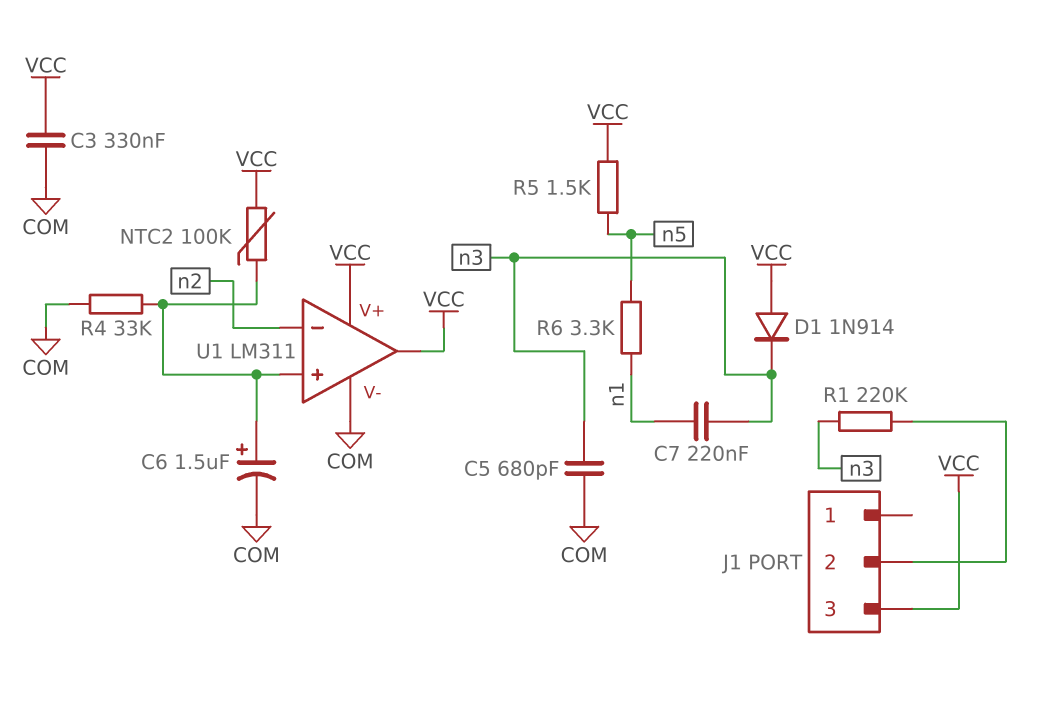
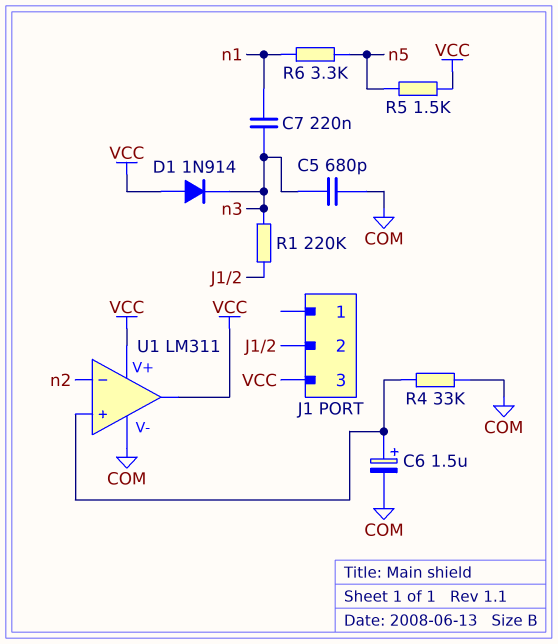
C3: 330nF (COM, VCC) -> none
NTC2: 100k (U1/in+, VCC) -> none

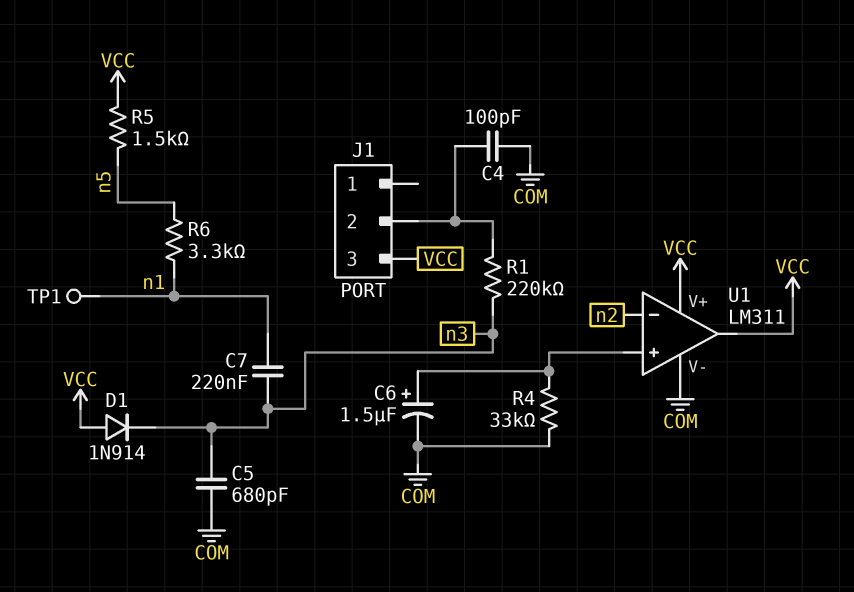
C4: none -> 100pF (COM, J1/2)
TP1: none -> test point (n1)

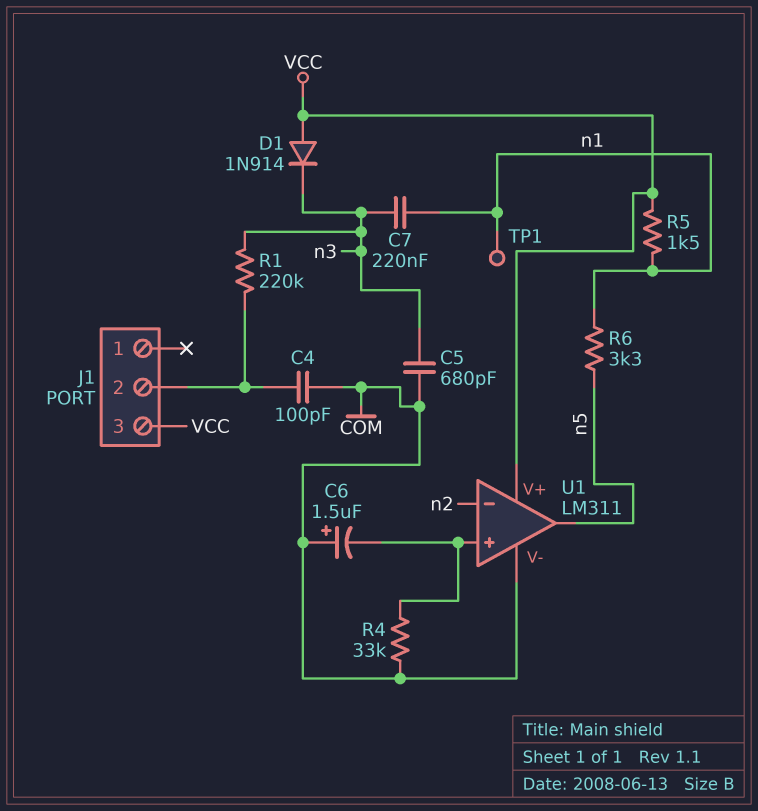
C6: 1.5uF (plus U1/in+, minus COM) -> 1.5uF (plus COM, minus U1/in+)
R5: 1.5k (VCC, n5) -> 1.5k (VCC, n1)
U1 pin out: VCC -> n5

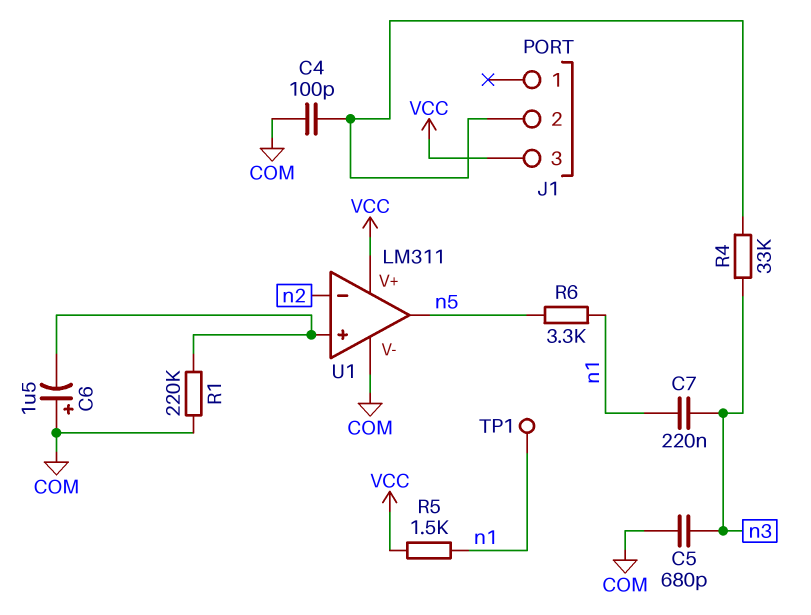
D1: diode 1N914 (A VCC, K n3) -> none
R1: 220k (J1/2, n3) -> 220k (COM, U1/in+)
R4: 33k (COM, U1/in+) -> 33k (J1/2, n3)

